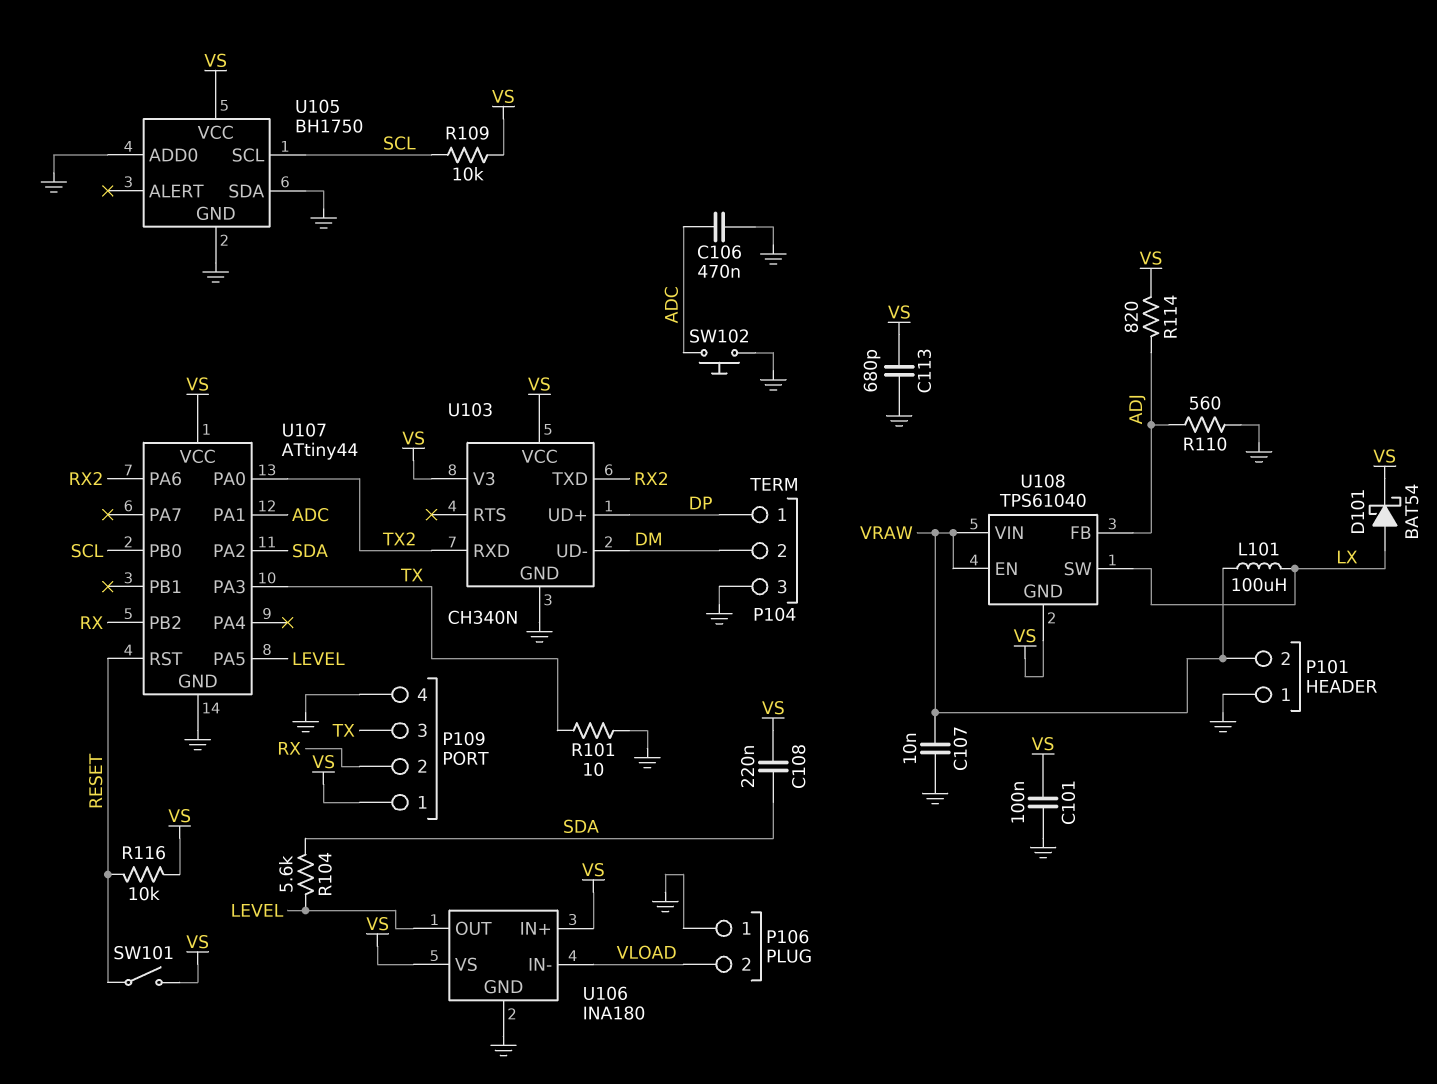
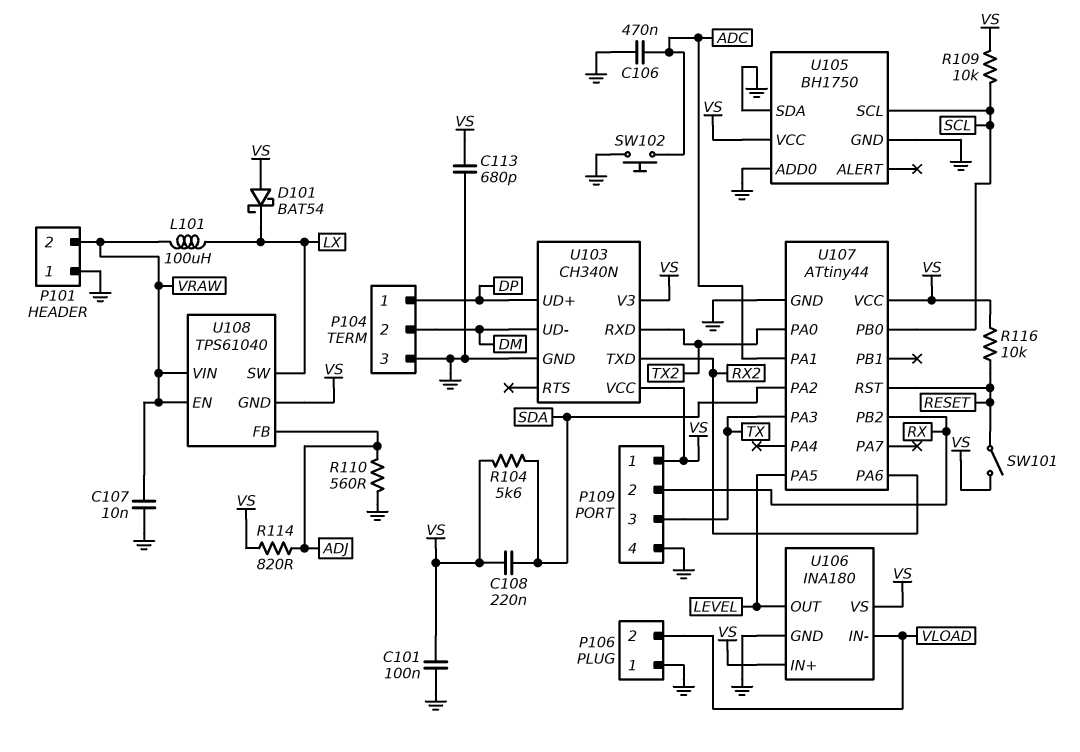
D101: schottky BAT54 (A LX, K VS) -> schottky BAT54 (A VS, K LX)
R101: 10 (GND, TX) -> none
R104: 5.6k (LEVEL, SDA) -> 5.6k (SDA, VS)

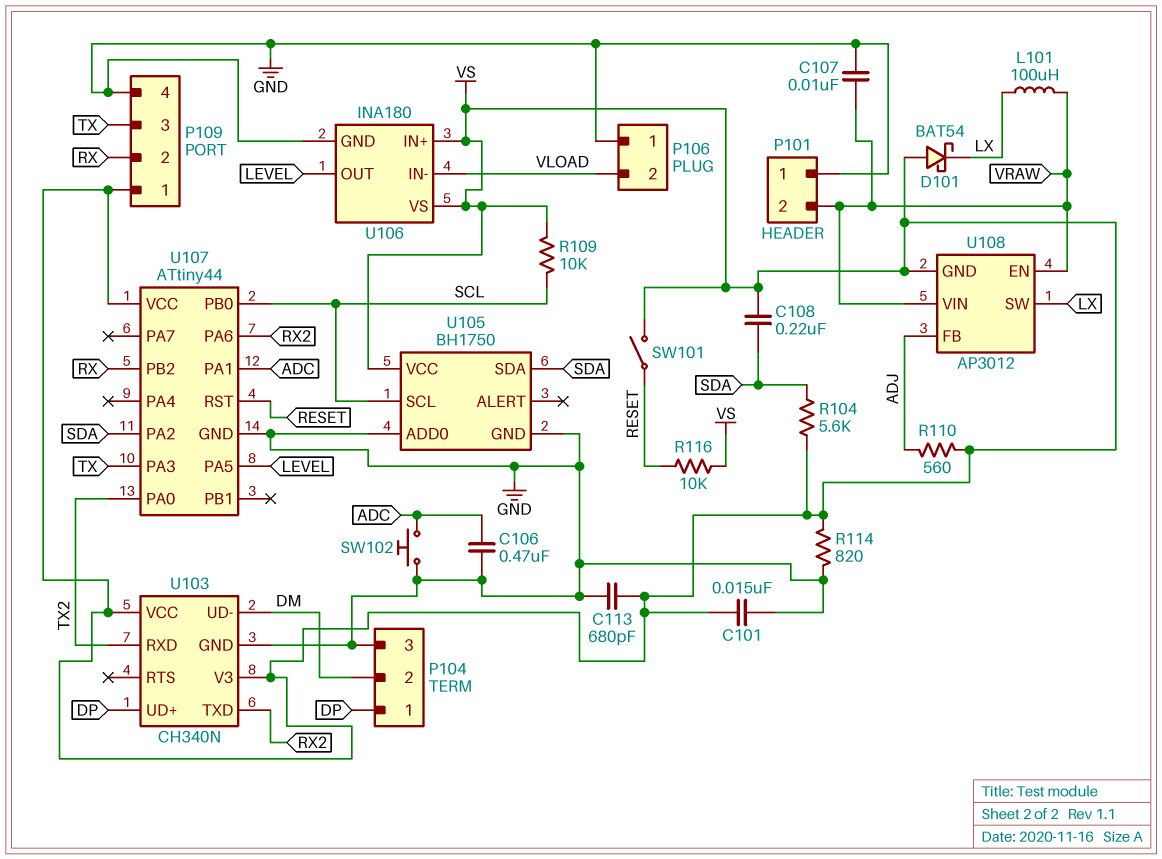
C101: 100nF (GND, VS) -> 15nF (GND, VS)
R110: 560 (ADJ, GND) -> 560 (ADJ, VS)
R114: 820 (ADJ, VS) -> 820 (GND, VS)
U105 pin SDA: GND -> SDA
U108: TPS61040 -> AP3012

